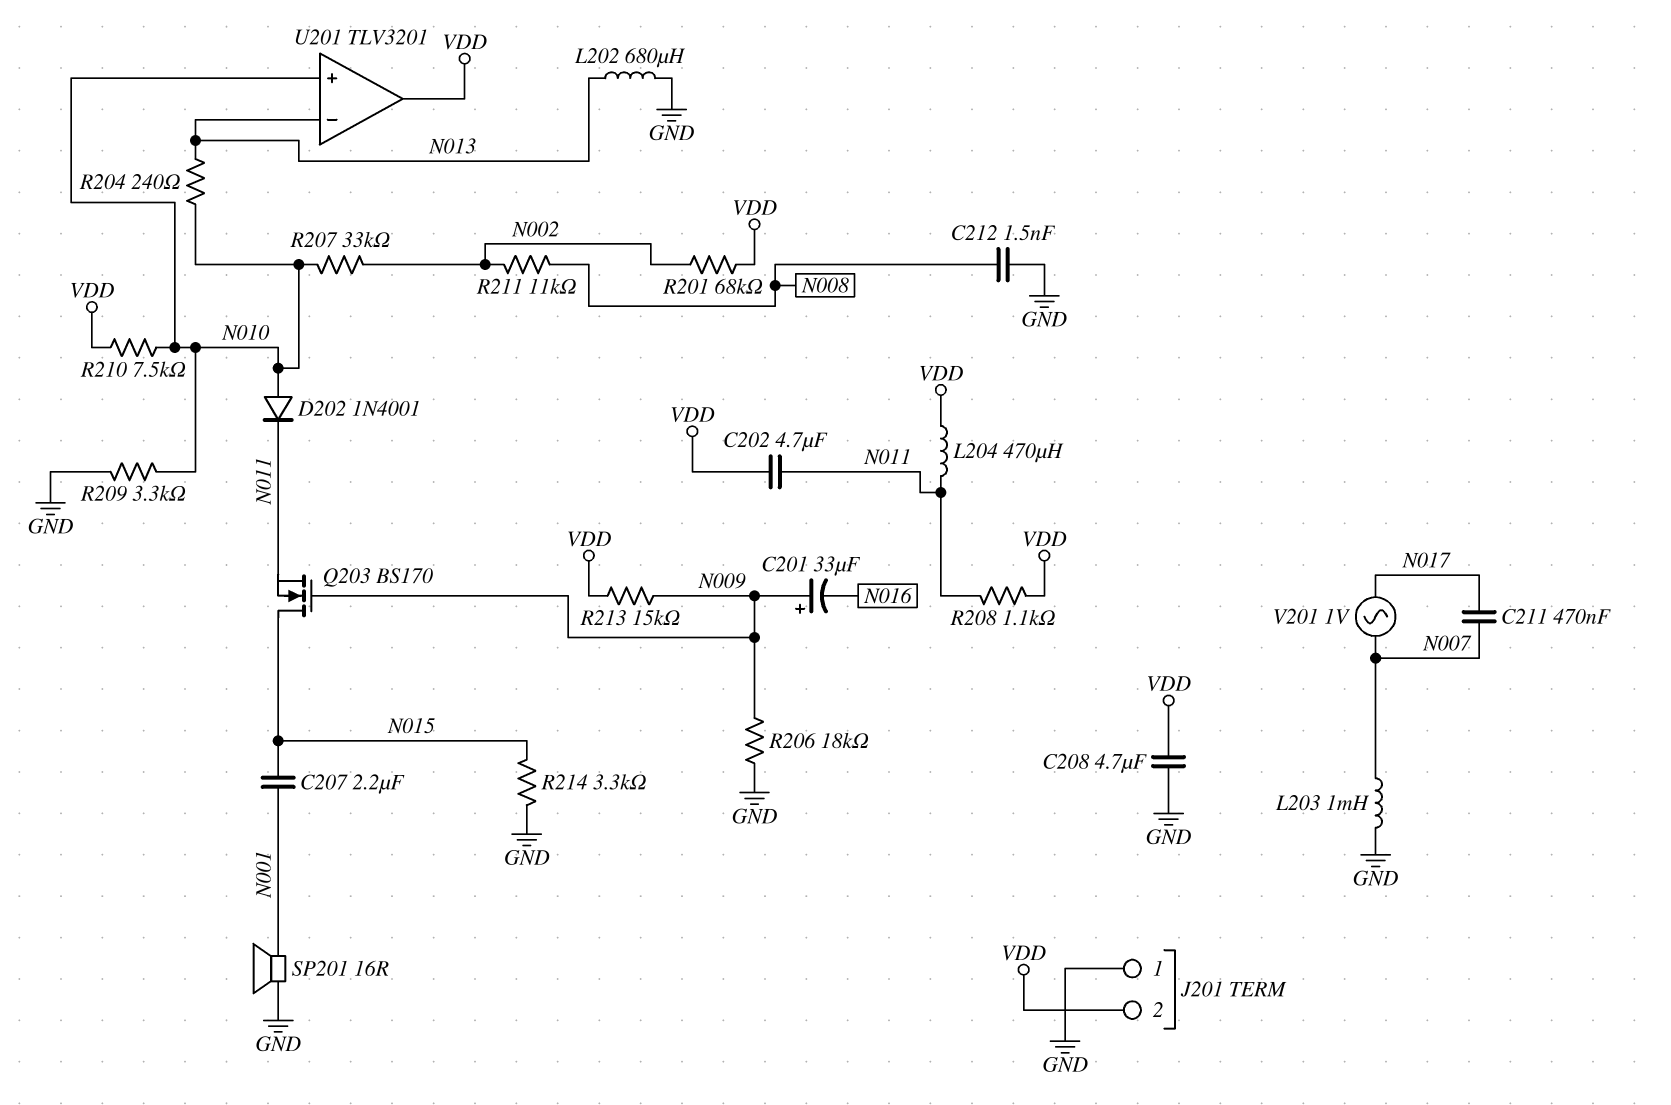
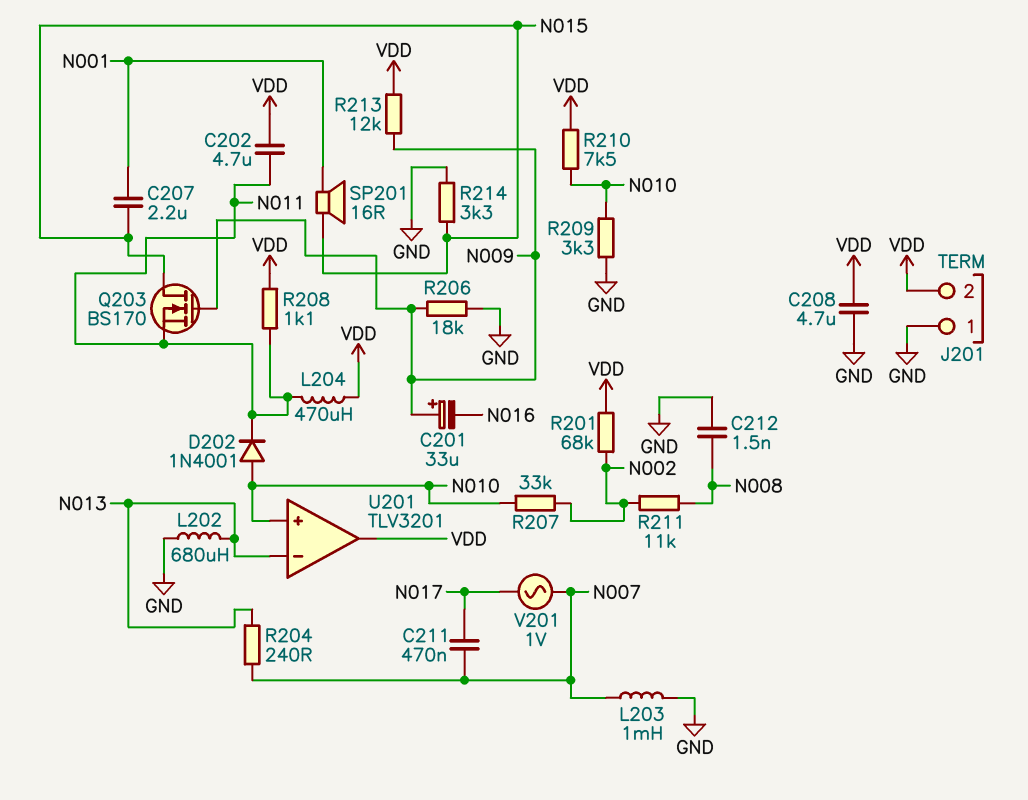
R204: 240 (N010, N013) -> 240 (N007, N013)
R213: 15k (N009, VDD) -> 12k (N009, VDD)
SP201: speaker 16R (GND, N001) -> speaker 16R (N001, N015)

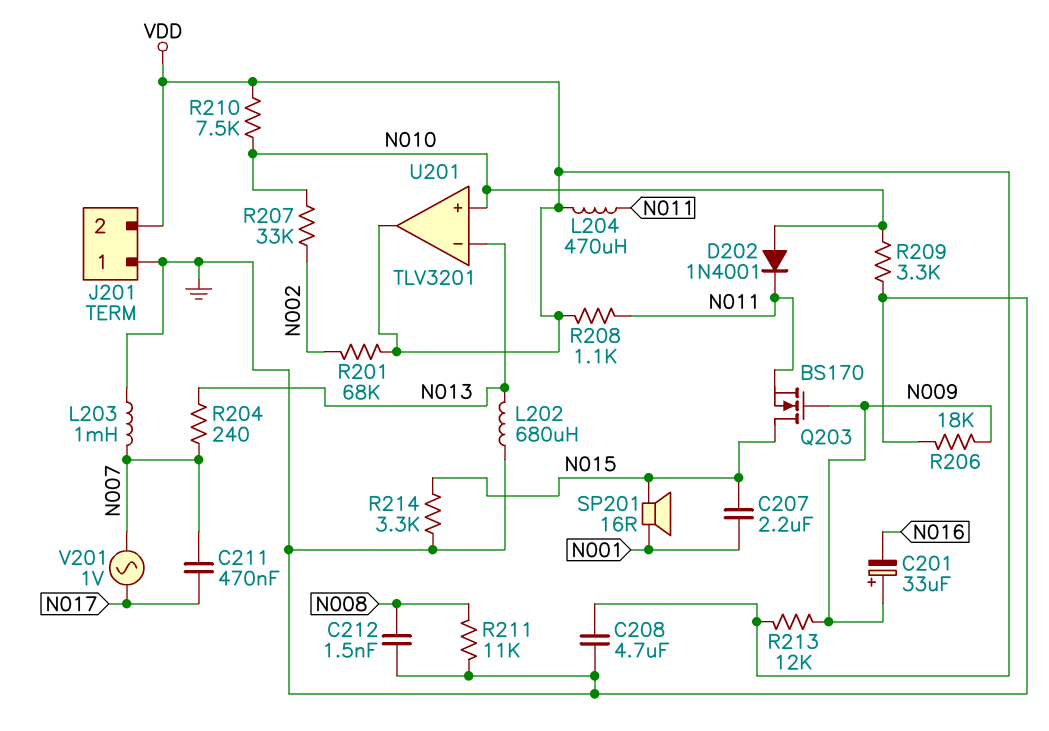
C202: 4.7uF (N011, VDD) -> none
R211: 11k (N002, N008) -> 11k (GND, N008)

